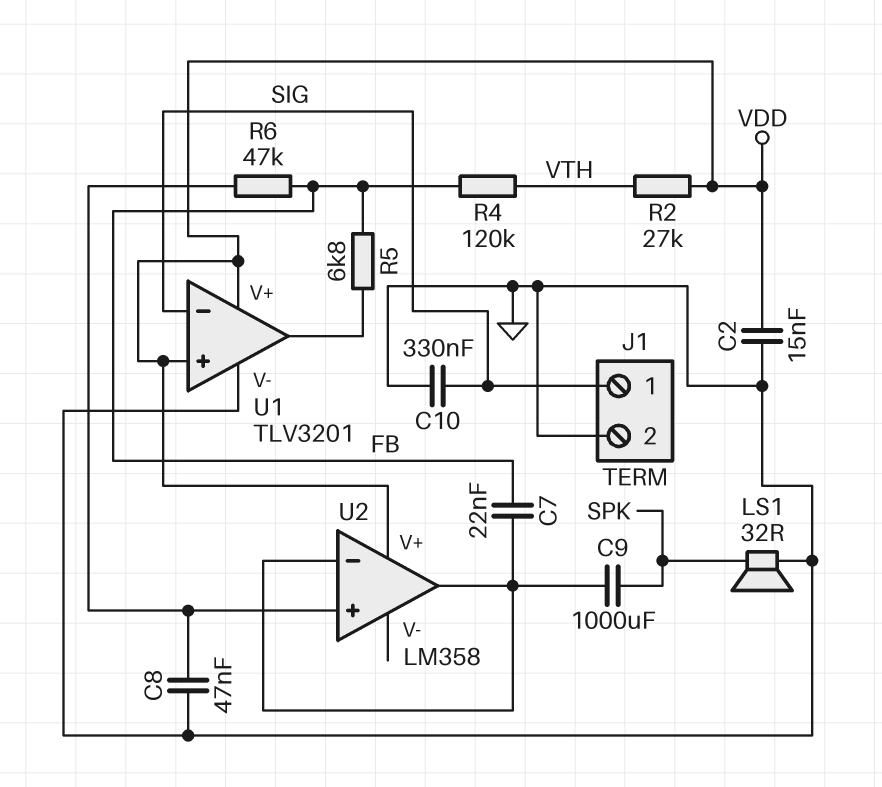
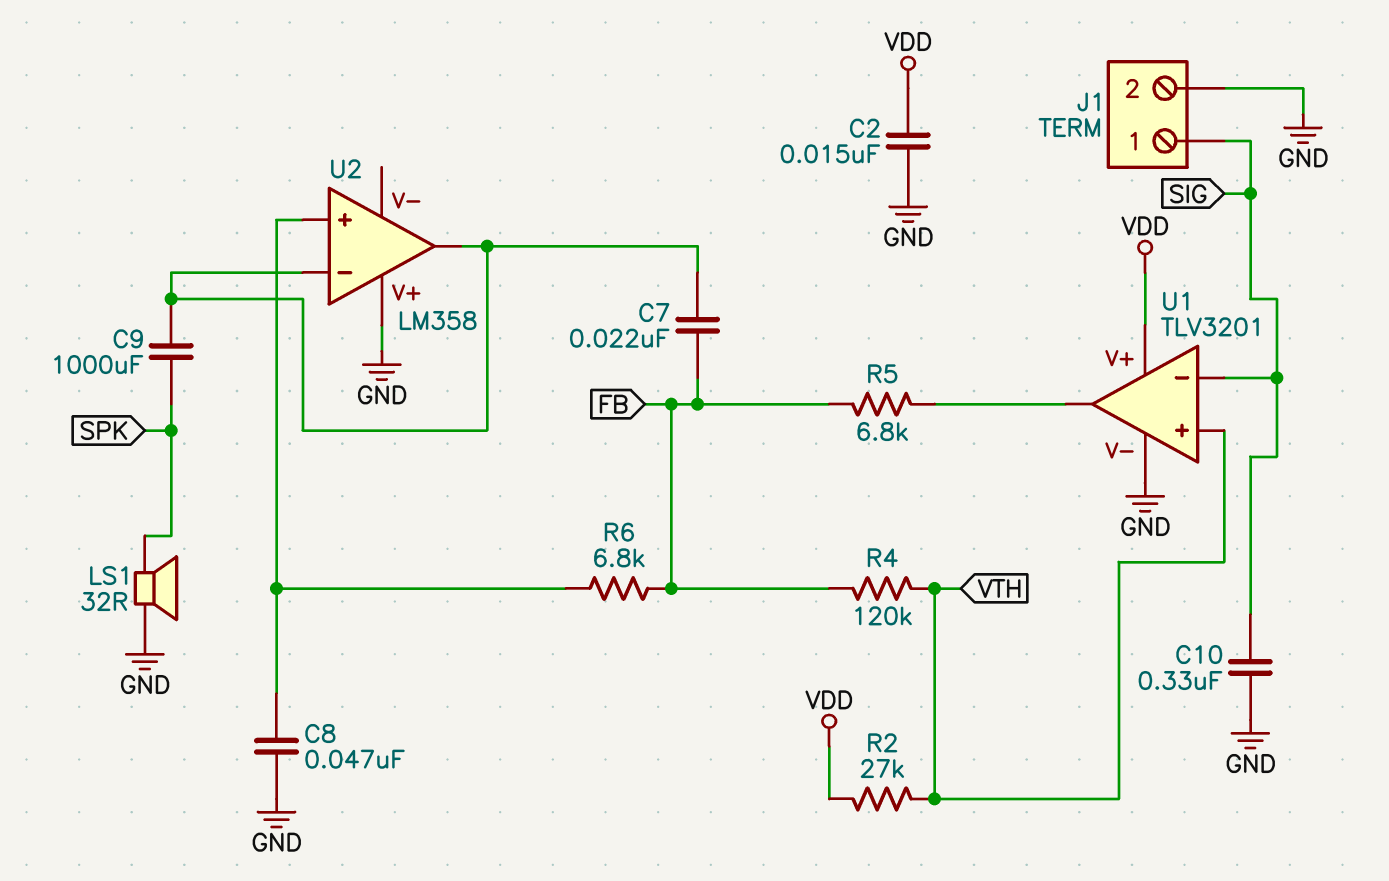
R6: 47k (FB, U2/in+) -> 6.8k (FB, U2/in+)
U1 pin in+: VDD -> VTH
U2 pin V+: VDD -> GND

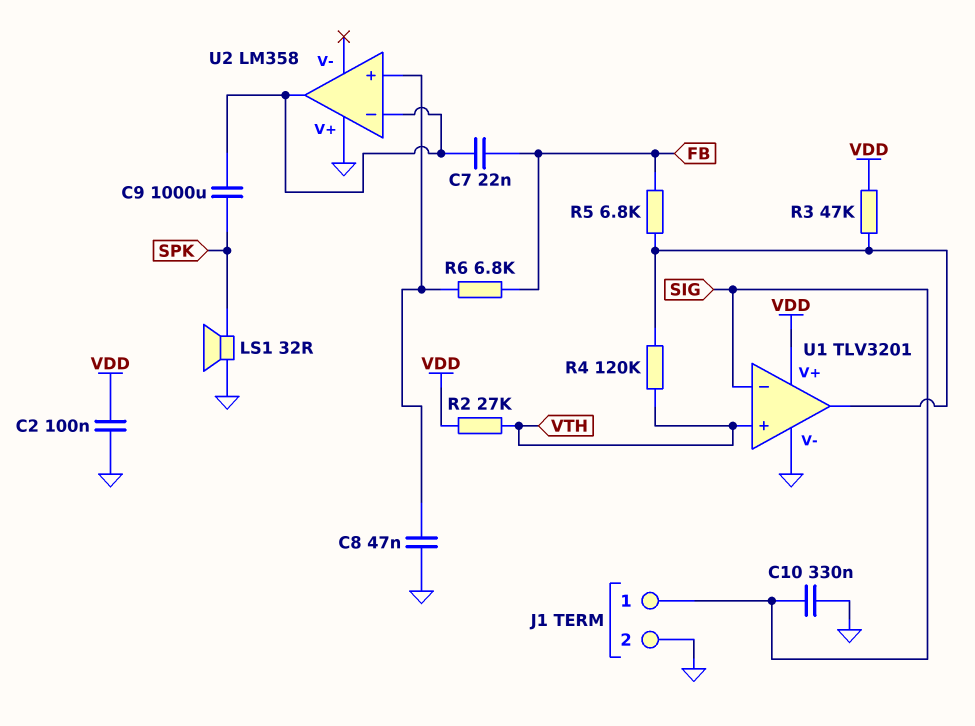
C2: 15nF (GND, VDD) -> 100nF (GND, VDD)
R3: none -> 47k (U1/out, VDD)
R4: 120k (FB, VTH) -> 120k (U1/out, VTH)

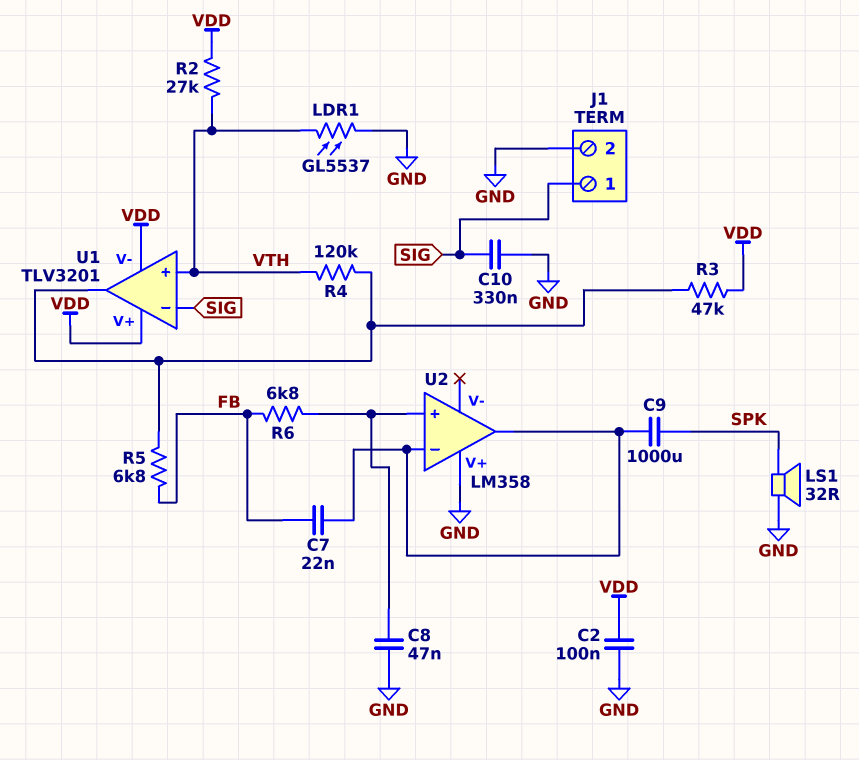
LDR1: none -> GL5537 (GND, VTH)
U1 pin V-: GND -> VDD

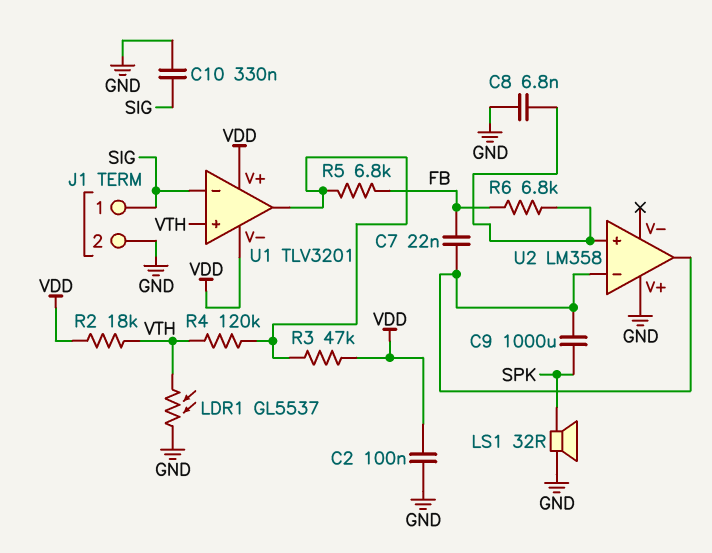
C8: 47nF (GND, U2/in+) -> 6.8nF (GND, U2/in+)
R2: 27k (VDD, VTH) -> 18k (VDD, VTH)

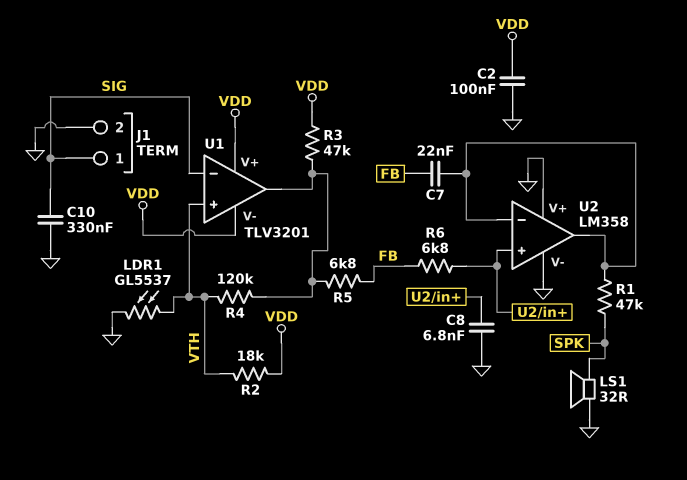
C9: 1000uF (SPK, U2/in-) -> none
R1: none -> 47k (SPK, U2/in-)
U2 pin V-: none -> GND

